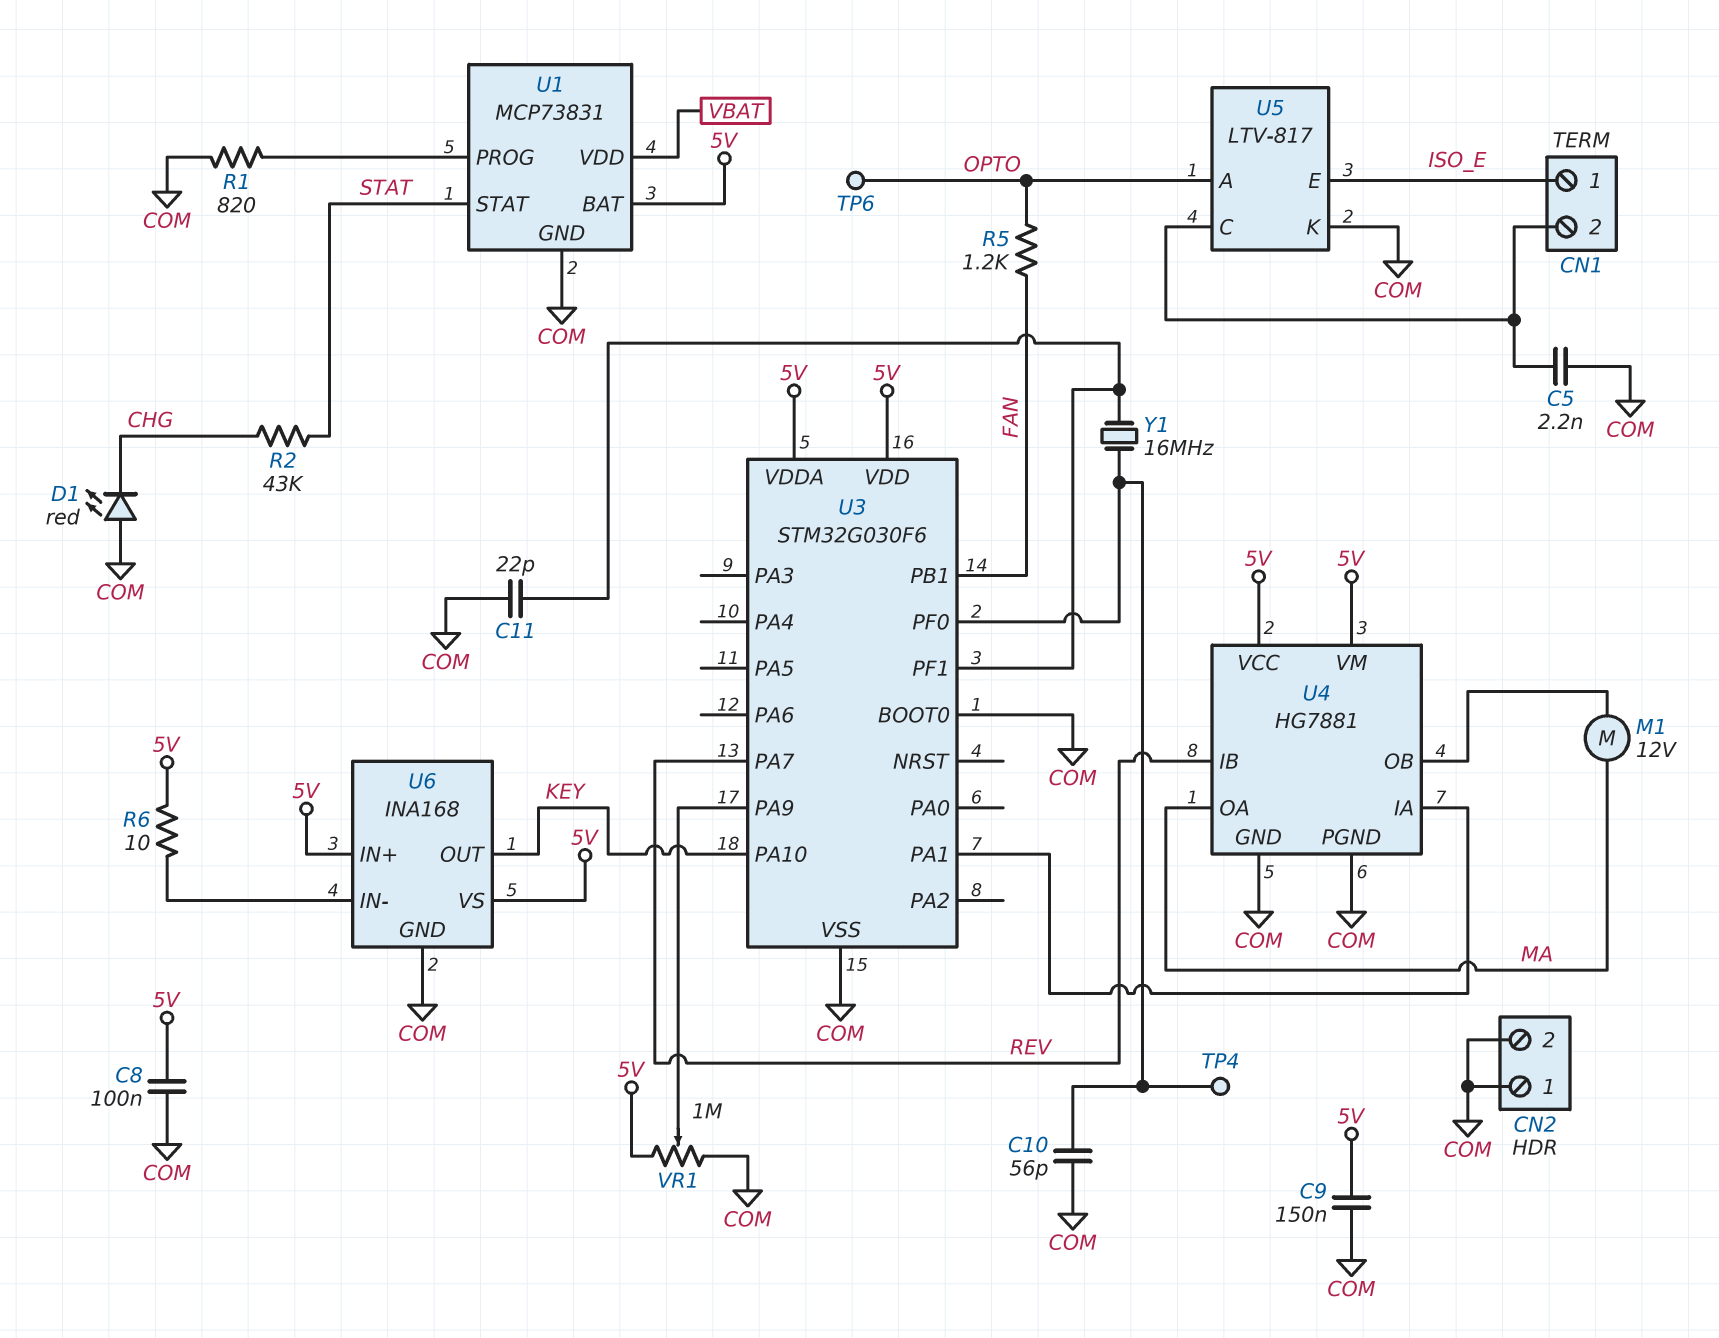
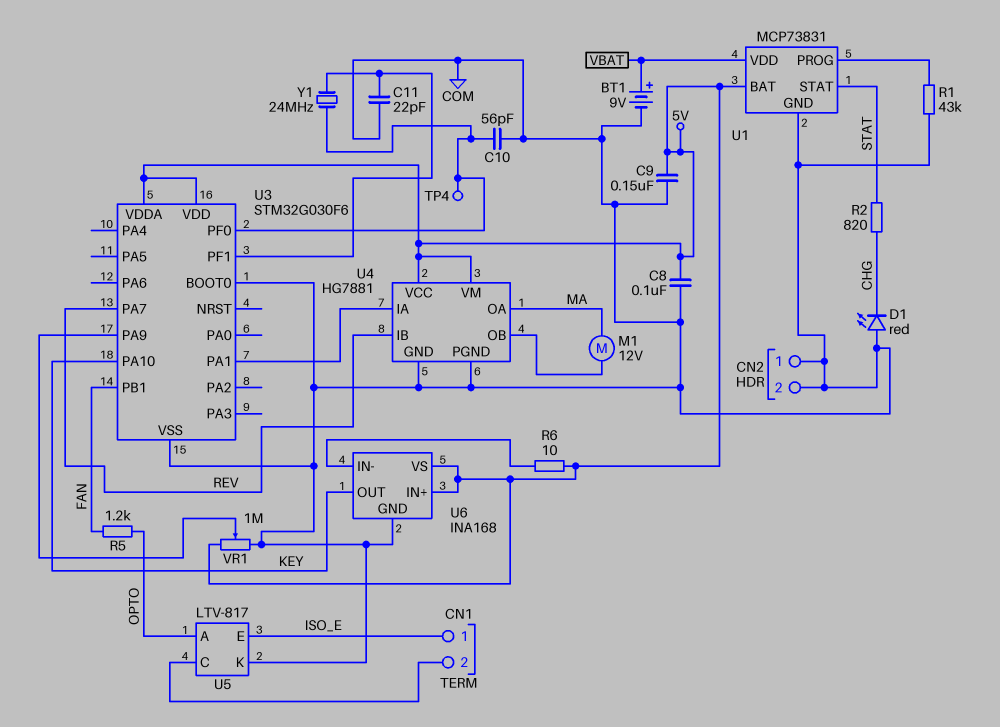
BT1: none -> 9V (plus VBAT, minus COM)
C5: 2.2nF (CN1/2, COM) -> none
R1: 820 (COM, U1/PROG) -> 43k (COM, U1/PROG)
R2: 43k (CHG, STAT) -> 820 (CHG, STAT)
TP6: test point (OPTO) -> none
Y1: 16MHz (U3/PF0, U3/PF1) -> 24MHz (U3/PF0, U3/PF1)

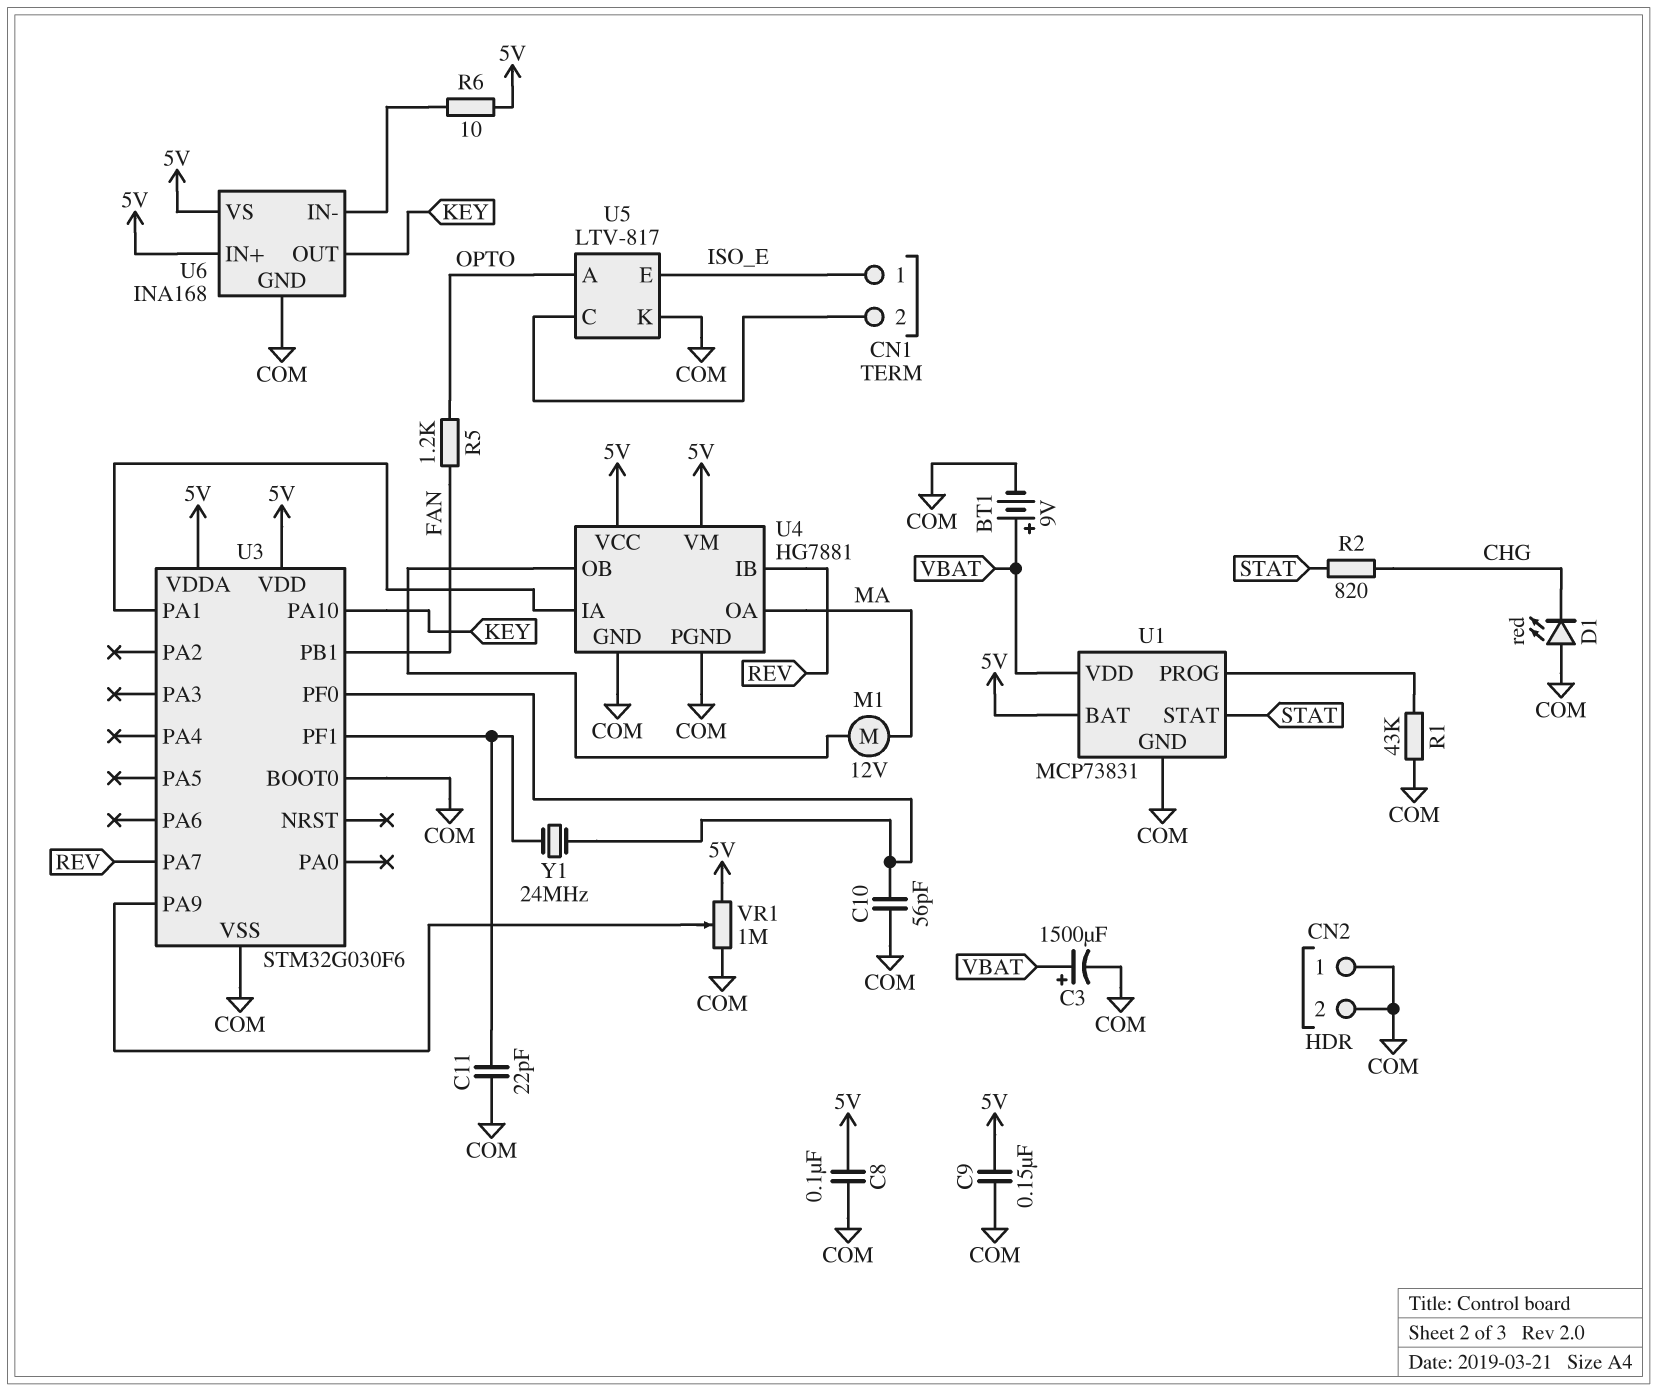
C3: none -> 1500uF (plus VBAT, minus COM)
TP4: test point (U3/PF0) -> none

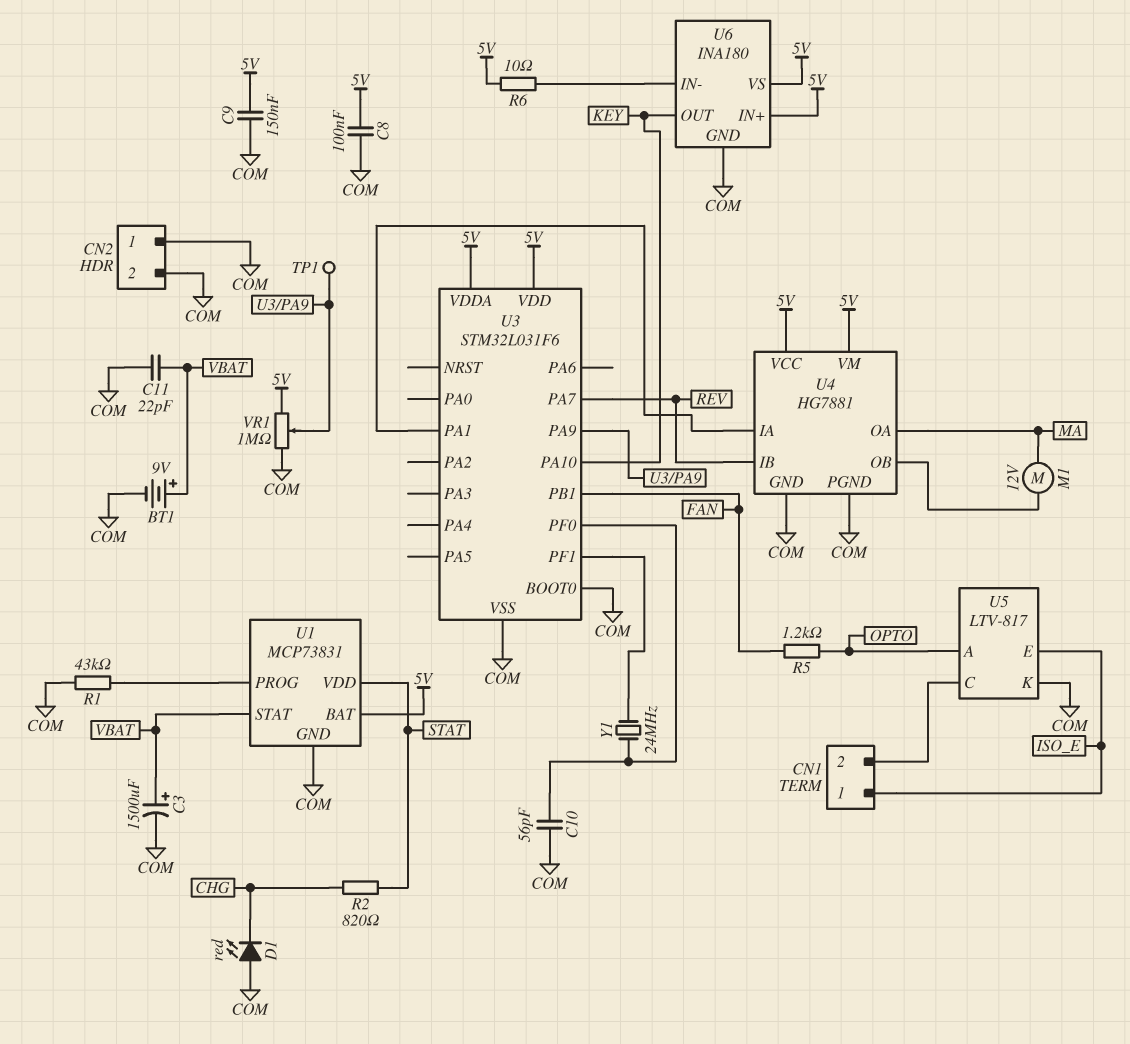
C11: 22pF (COM, U3/PF1) -> 22pF (COM, VBAT)
TP1: none -> test point (U3/PA9)
U1 pin STAT: STAT -> VBAT
U1 pin VDD: VBAT -> STAT
U3: STM32G030F6 -> STM32L031F6
U6: INA168 -> INA180

